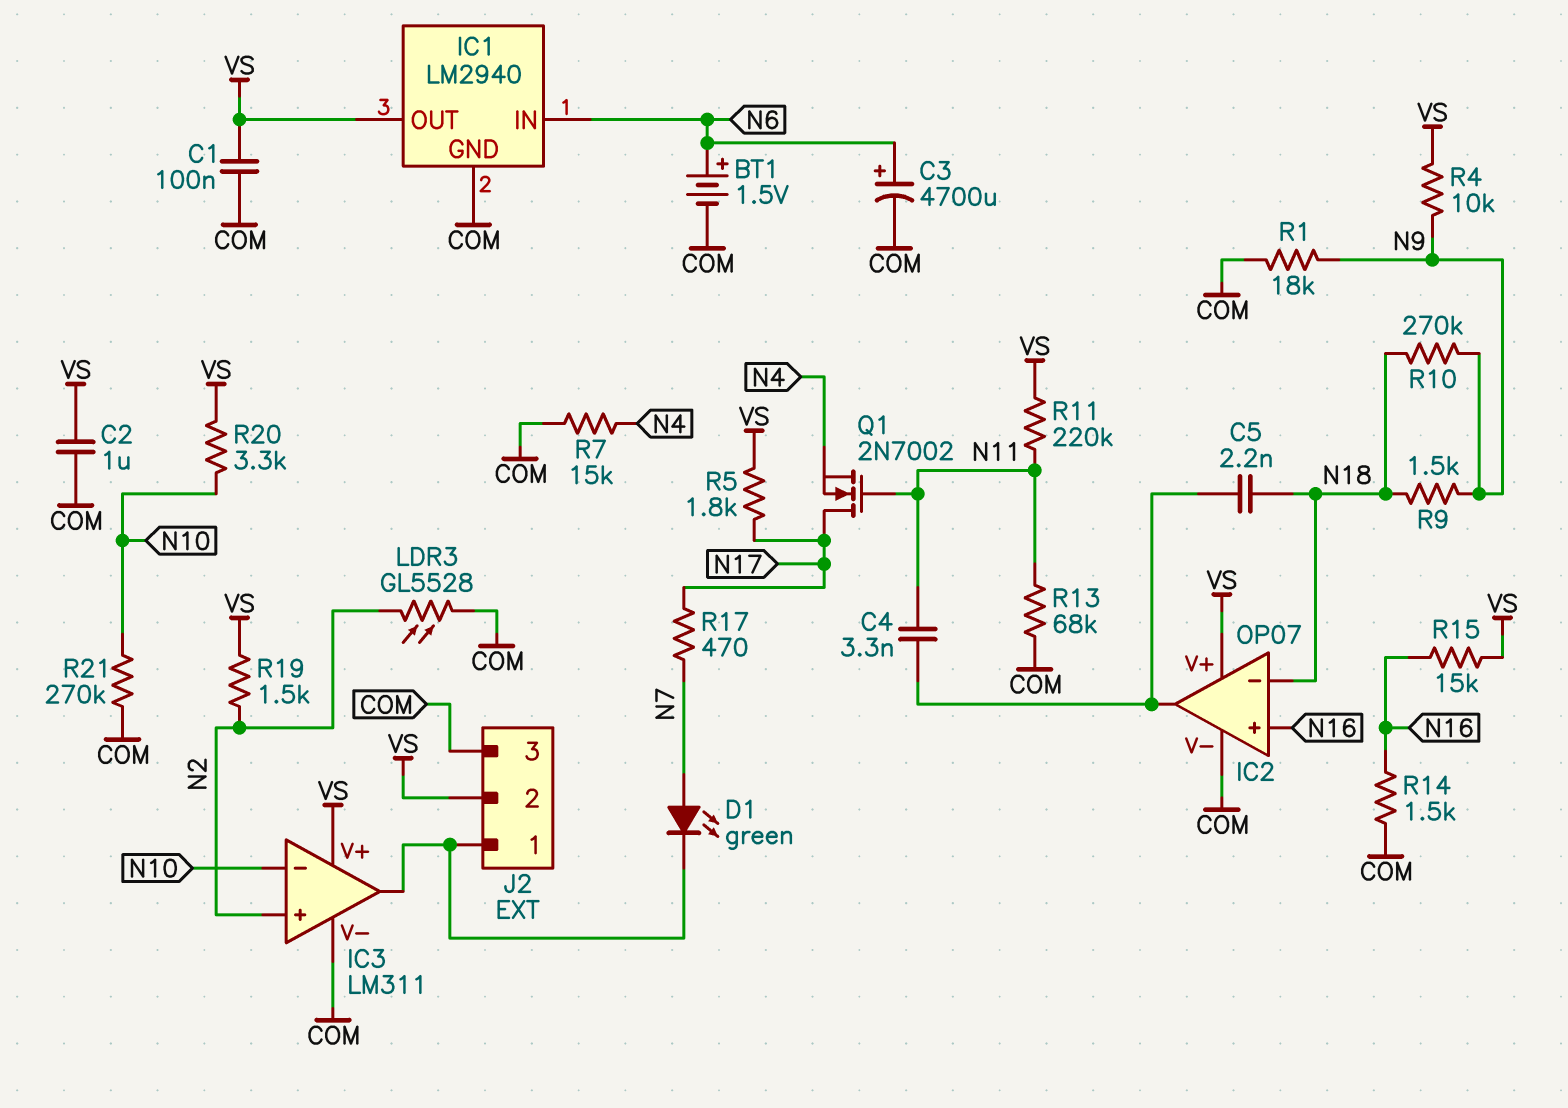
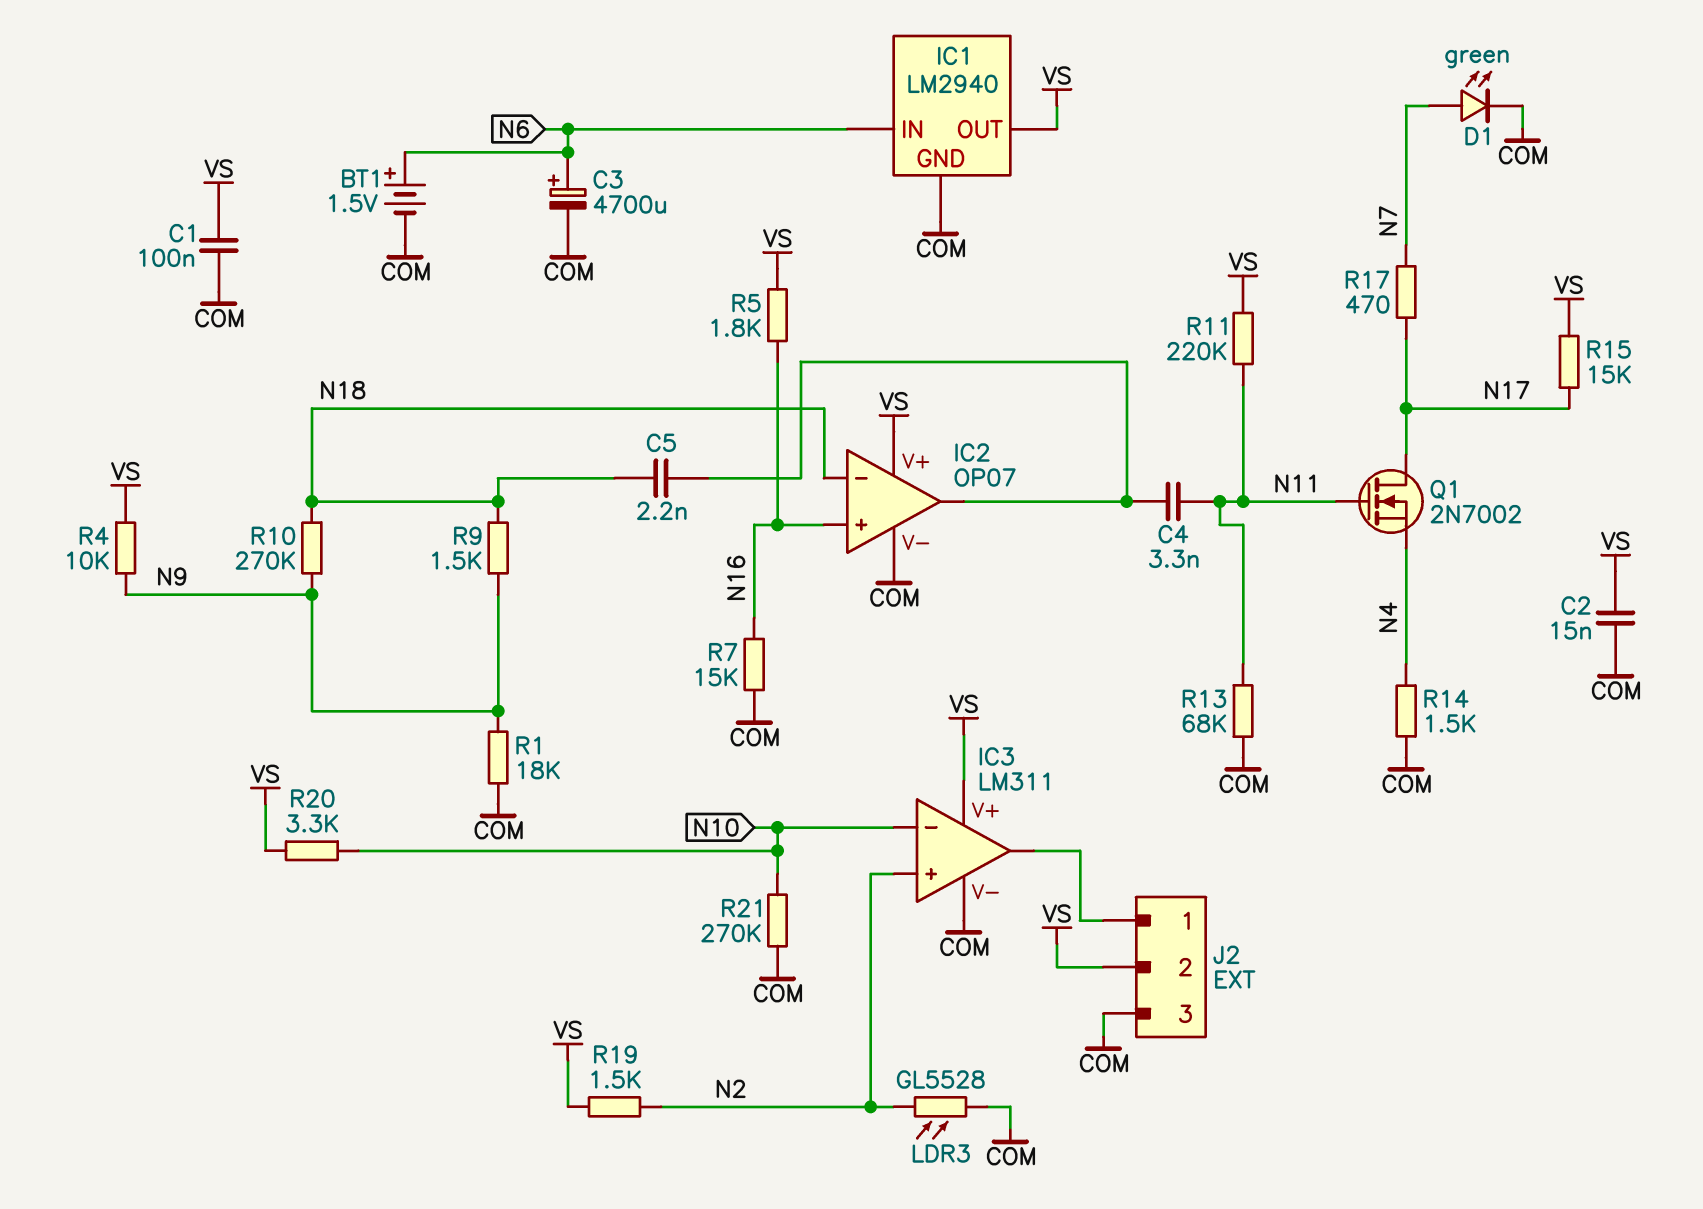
C2: 1uF (COM, VS) -> 15nF (COM, VS)
D1: LED green (A N7, K IC3/out) -> LED green (A N7, K COM)
R5: 1.8k (N17, VS) -> 1.8k (N16, VS)
R7: 15k (COM, N4) -> 15k (COM, N16)
R14: 1.5k (COM, N16) -> 1.5k (COM, N4)
R15: 15k (N16, VS) -> 15k (N17, VS)

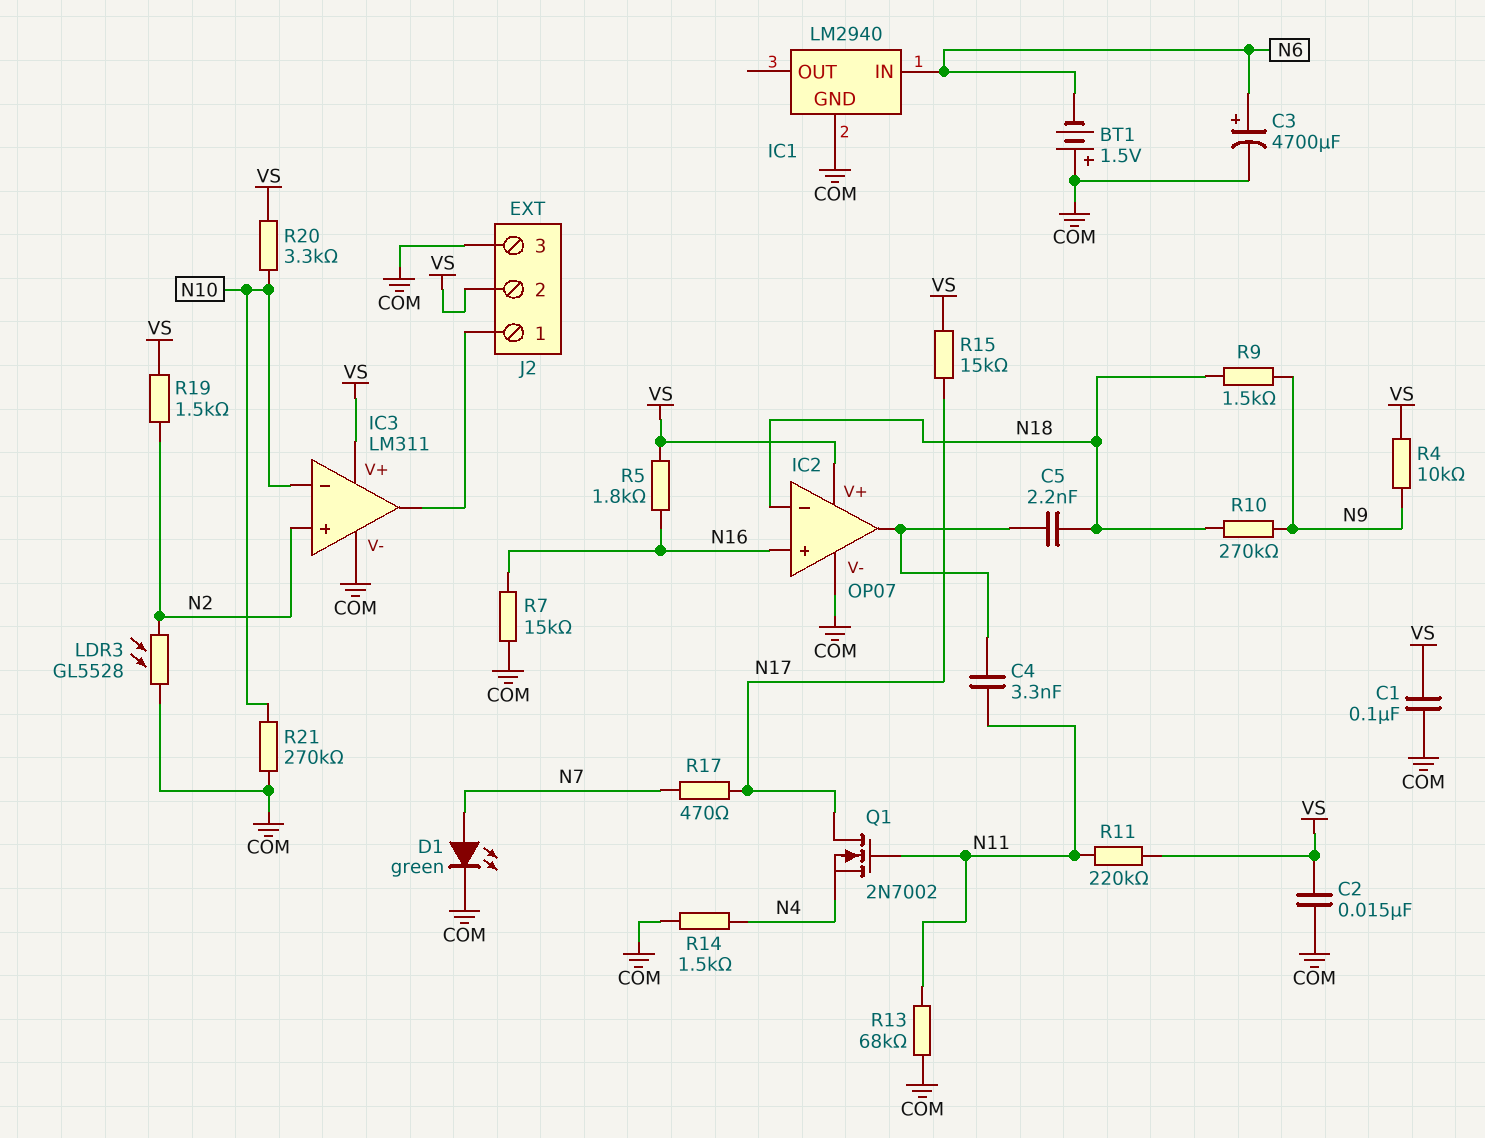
BT1: 1.5V (plus N6, minus COM) -> 1.5V (plus COM, minus N6)
IC1 pin OUT: VS -> none
R1: 18k (COM, N9) -> none

